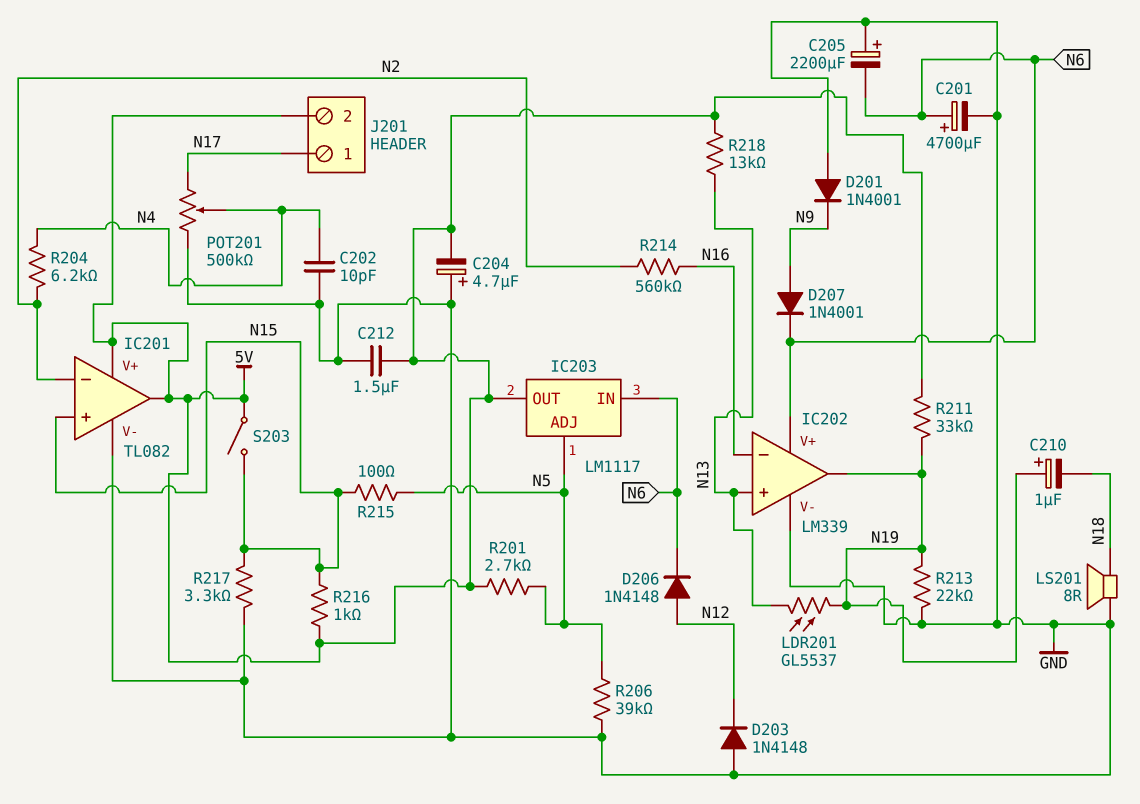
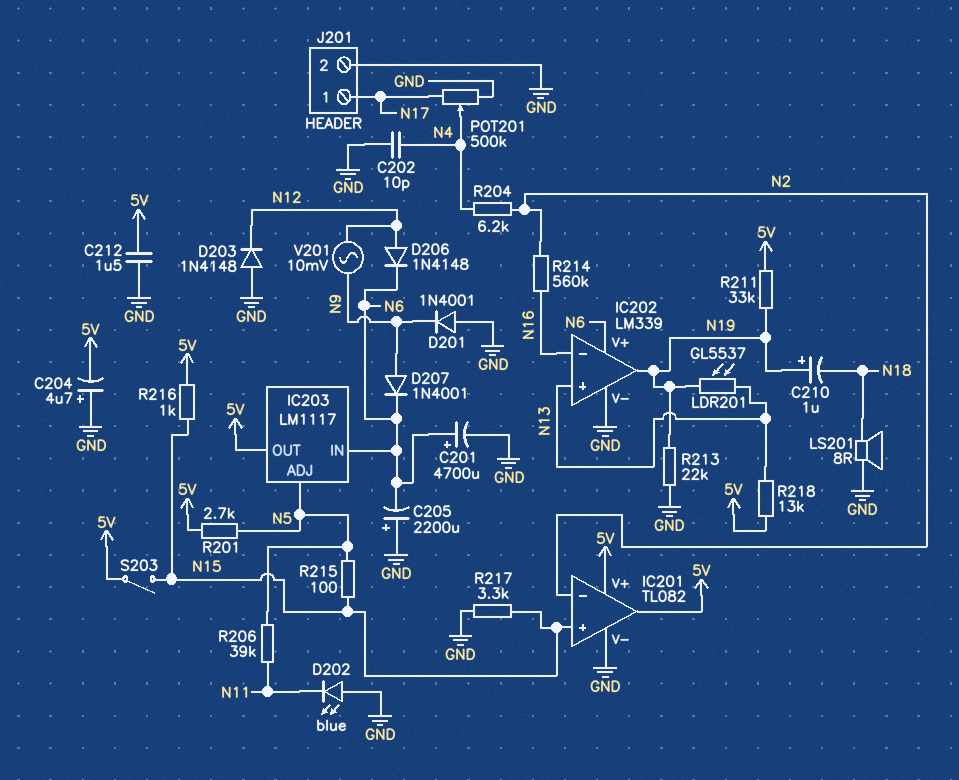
D202: none -> LED blue (A GND, K N11)
J201 pin 2: 5V -> GND
R206: 39k (GND, N5) -> 39k (N5, N11)
V201: none -> AC 10mV (N9, N12)

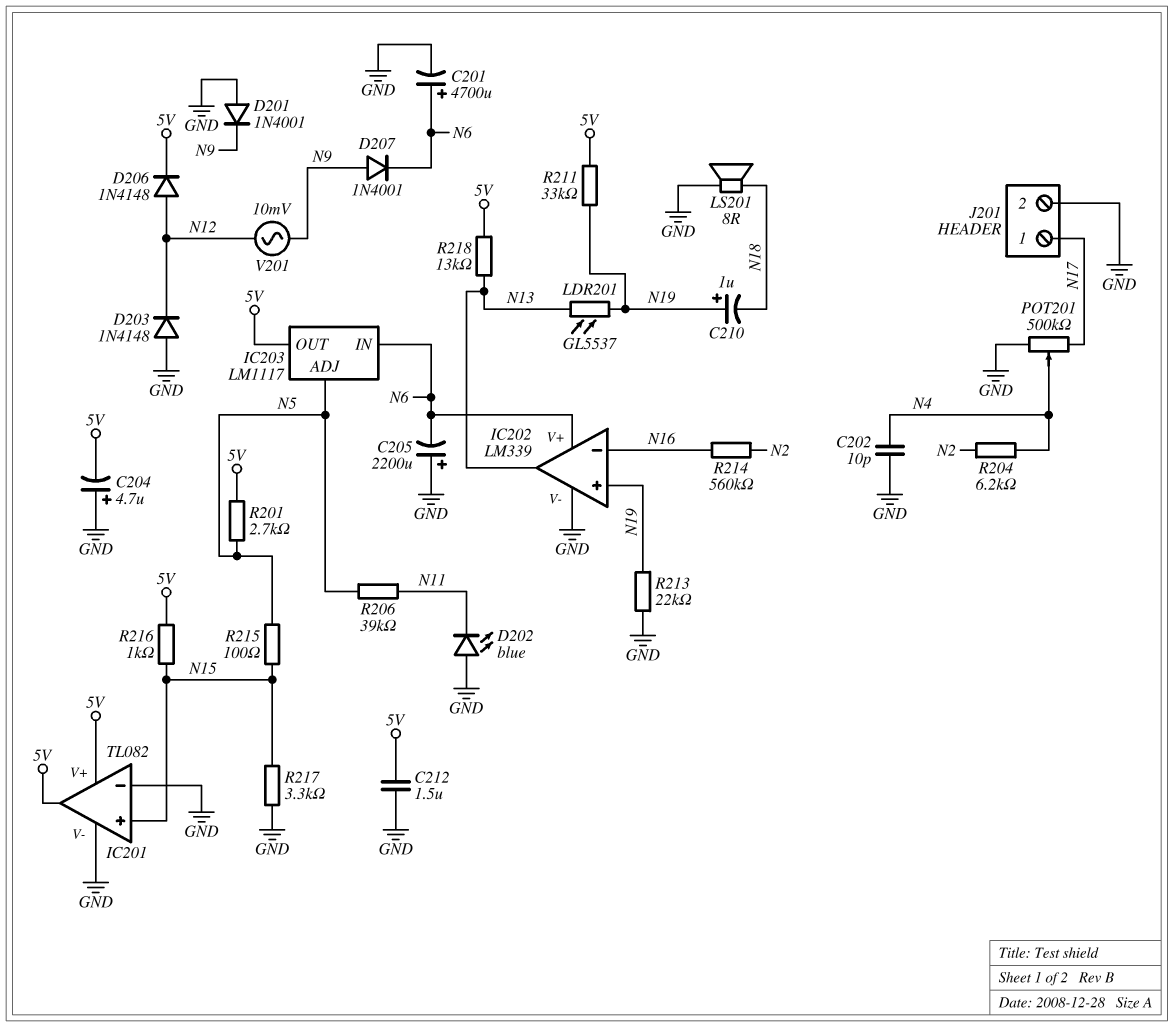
D206: diode 1N4148 (A N12, K N6) -> diode 1N4148 (A N12, K 5V)
IC201 pin in-: N2 -> GND
IC202 pin in+: N13 -> N19
IC202 pin out: N19 -> N13
S203: switch (5V, N15) -> none

